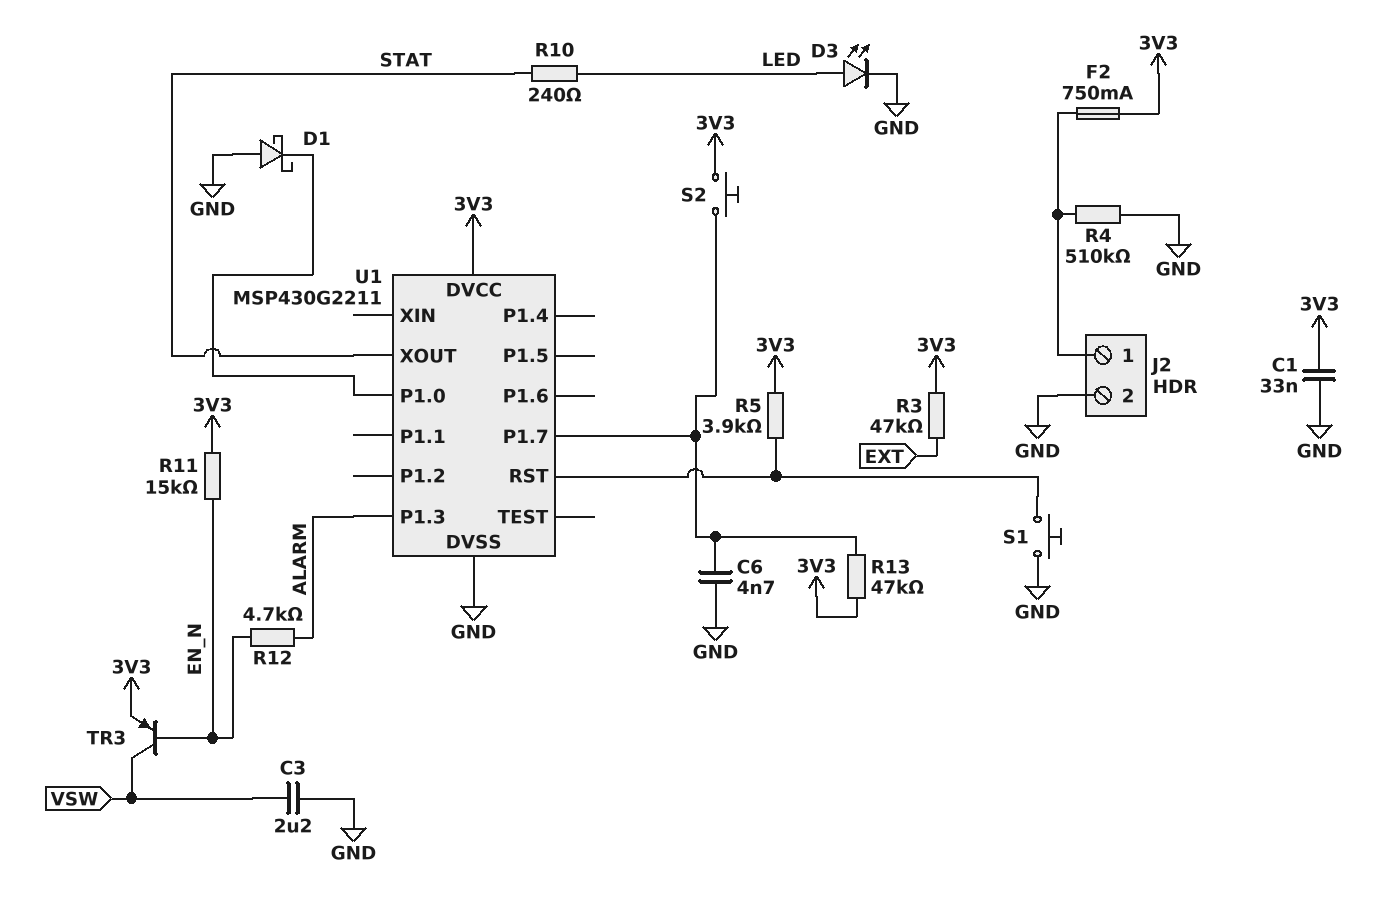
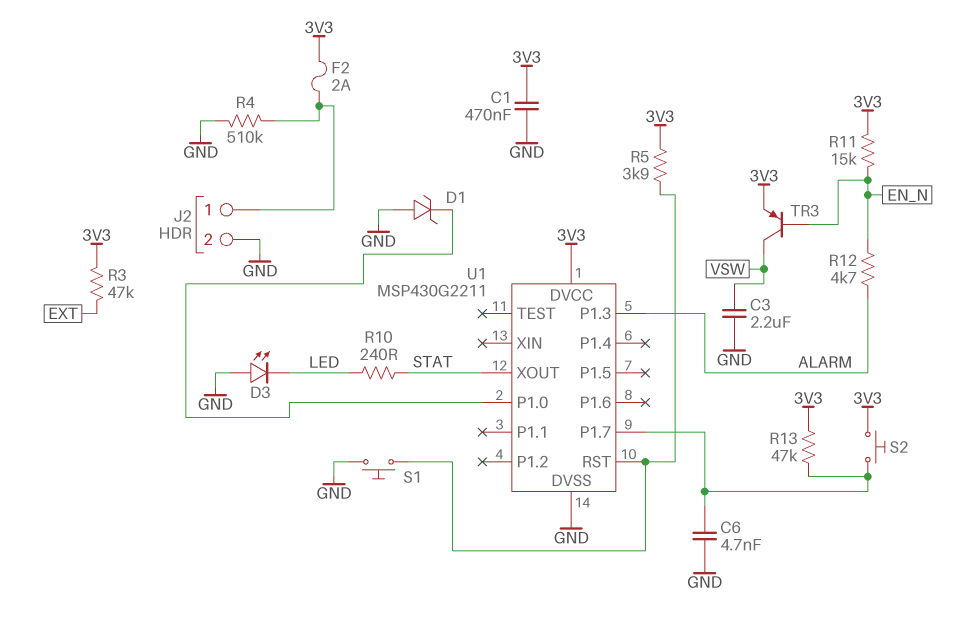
C1: 33nF (3V3, GND) -> 470nF (3V3, GND)
D1: schottky (A GND, K U1/P1.0) -> zener (A GND, K U1/P1.0)
D3: LED (A LED, K GND) -> LED (A GND, K LED)
F2: 750mA (3V3, J2/1) -> 2A (3V3, J2/1)

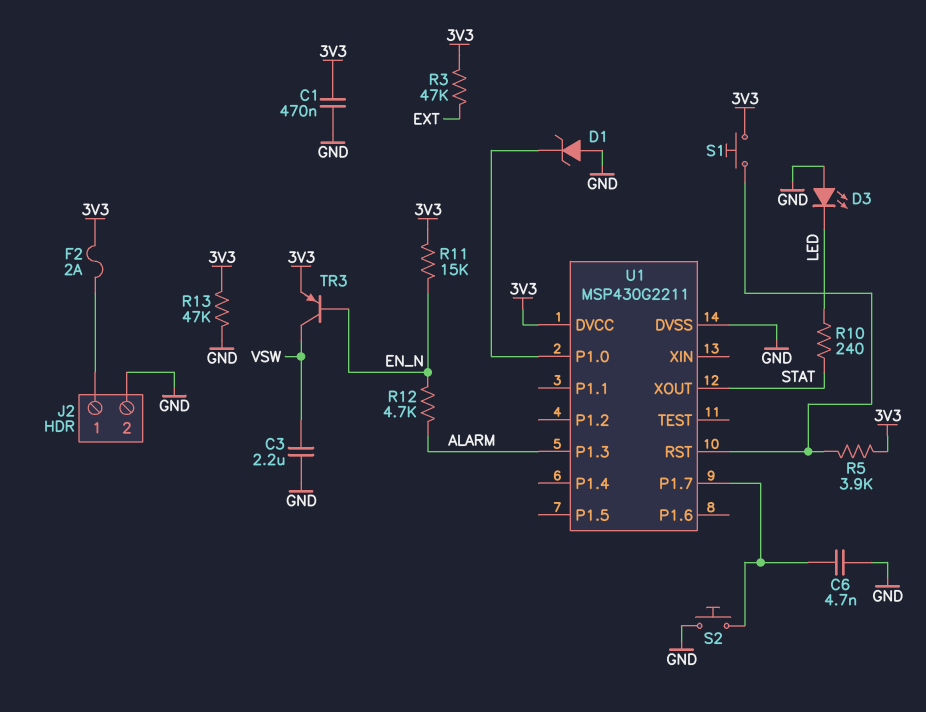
R4: 510k (GND, J2/1) -> none
R13: 47k (3V3, U1/P1.7) -> 47k (3V3, GND)
S1: button (GND, U1/RST) -> button (3V3, U1/RST)
S2: button (3V3, U1/P1.7) -> button (GND, U1/P1.7)

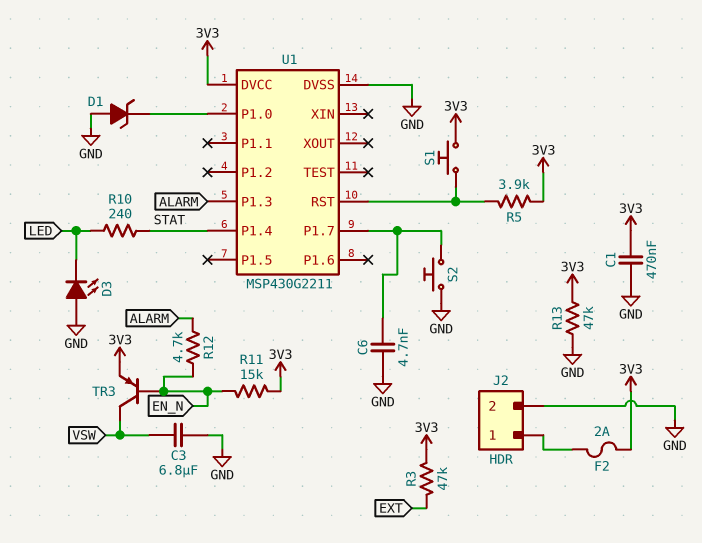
C3: 2.2uF (GND, VSW) -> 6.8uF (GND, VSW)
U1 pin P1.4: none -> STAT
U1 pin XOUT: STAT -> none

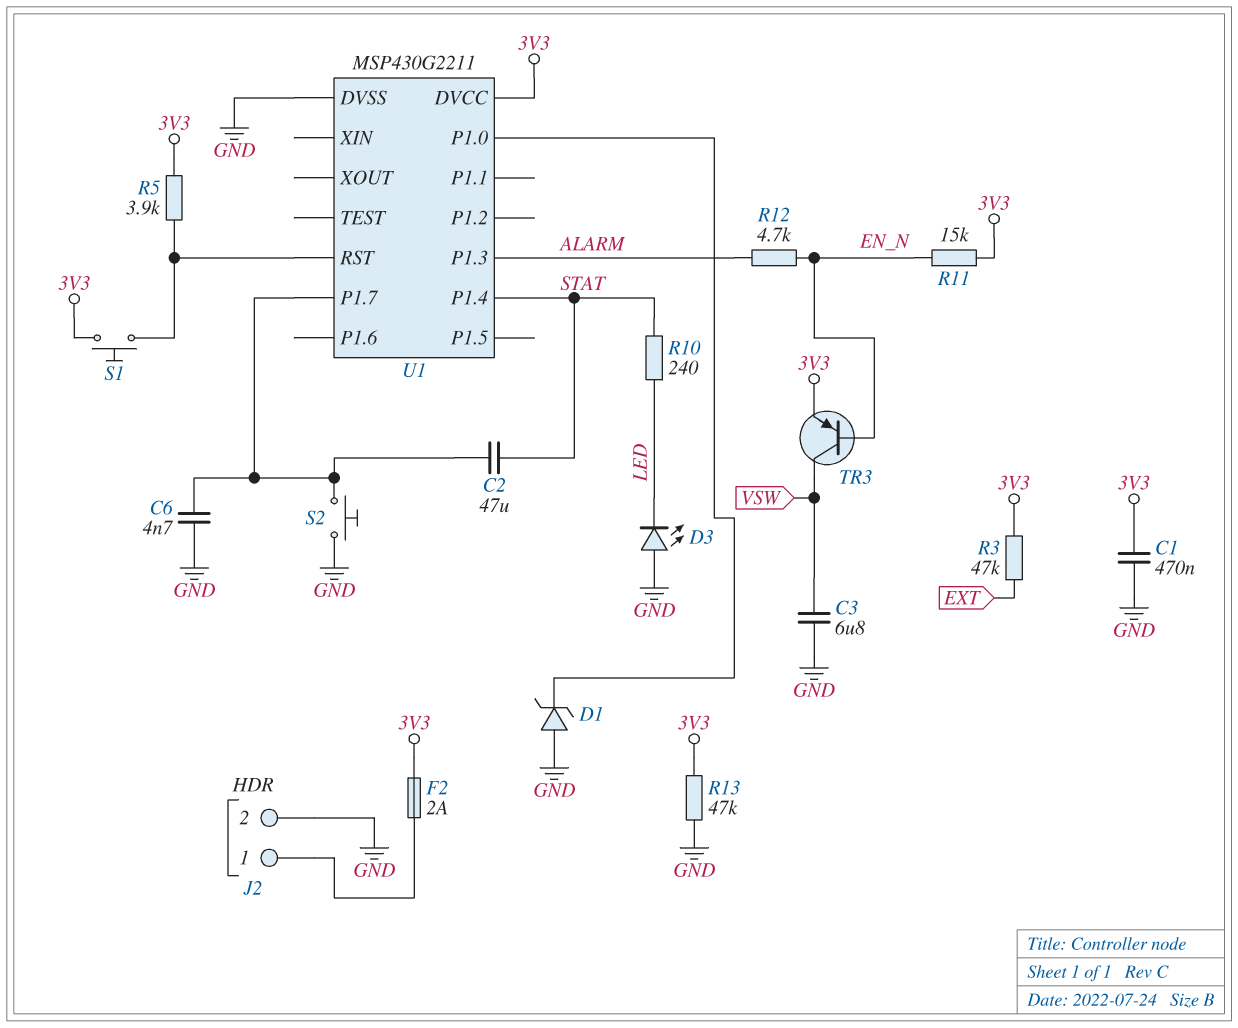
C2: none -> 47uF (STAT, U1/P1.7)

